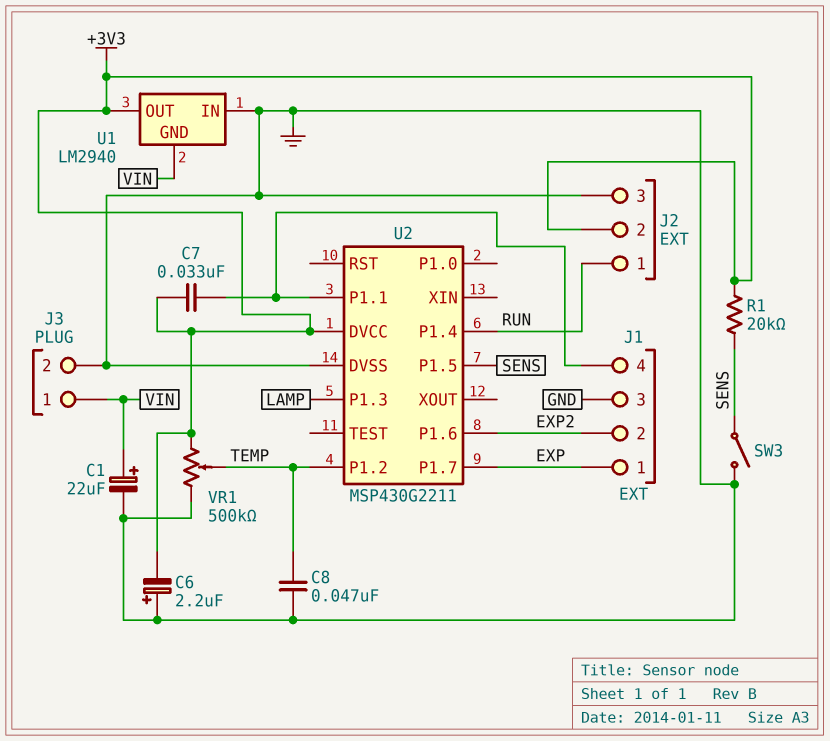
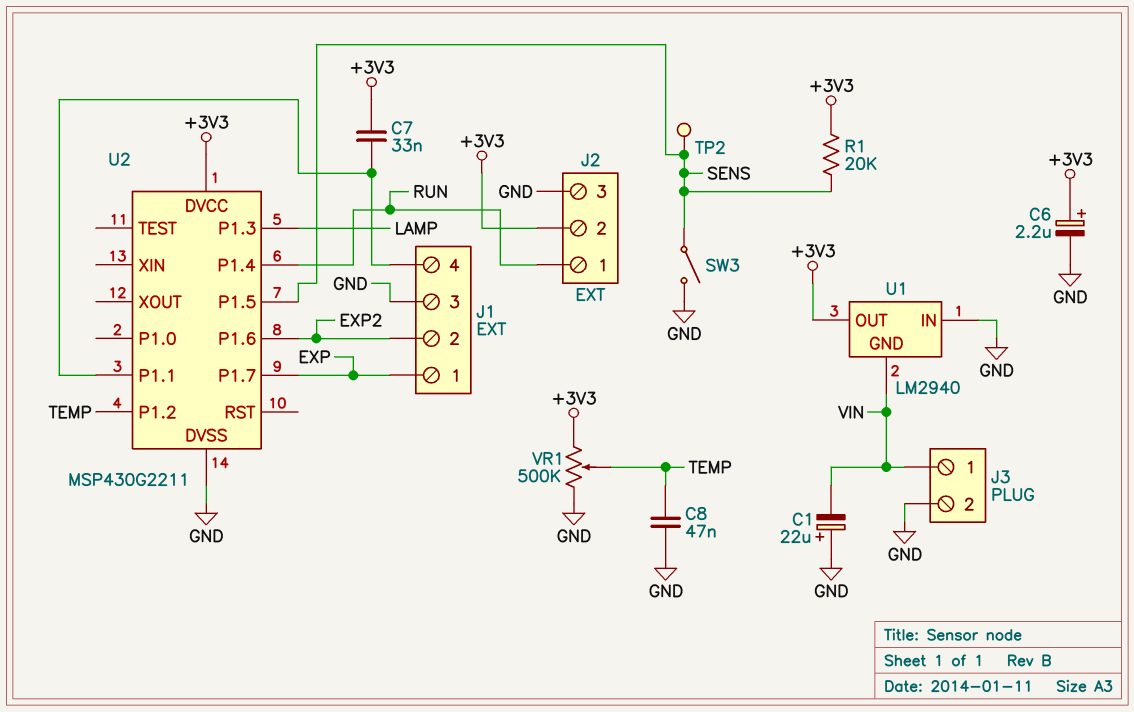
C1: 22uF (plus VIN, minus GND) -> 22uF (plus GND, minus VIN)
C6: 2.2uF (plus GND, minus +3V3) -> 2.2uF (plus +3V3, minus GND)
TP2: none -> test point (SENS)

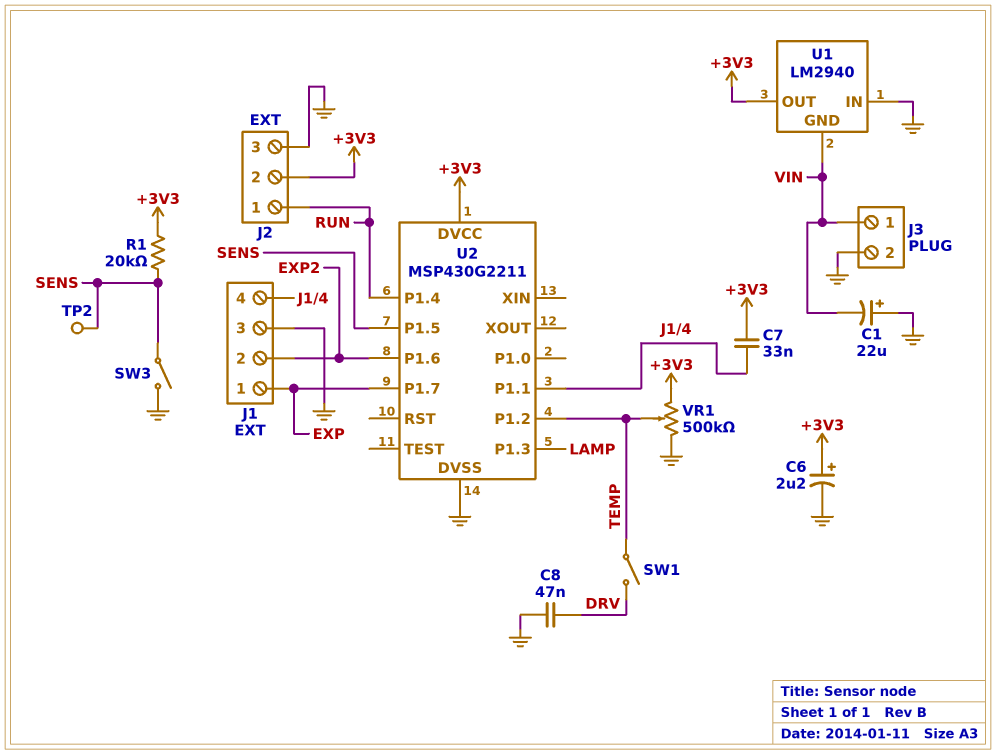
C8: 47nF (GND, TEMP) -> 47nF (DRV, GND)
SW1: none -> switch (DRV, TEMP)

